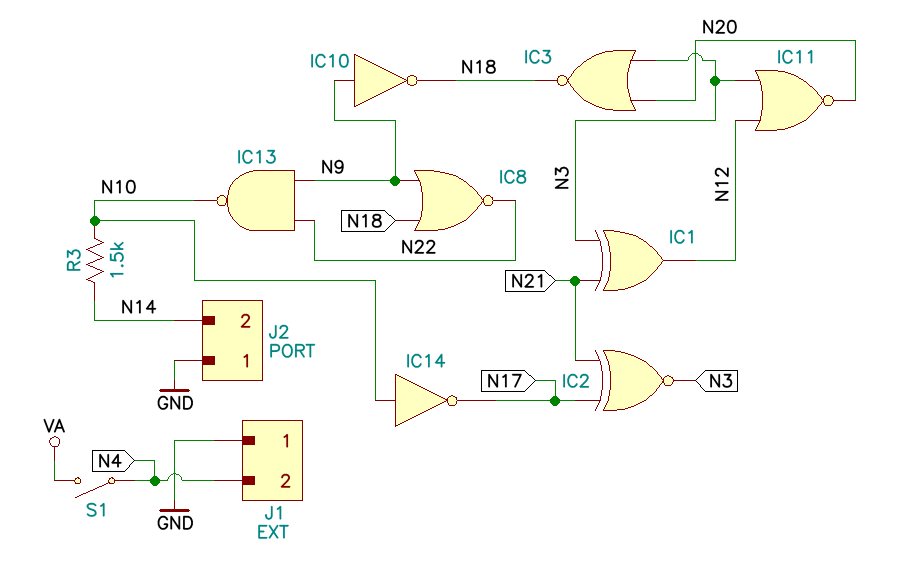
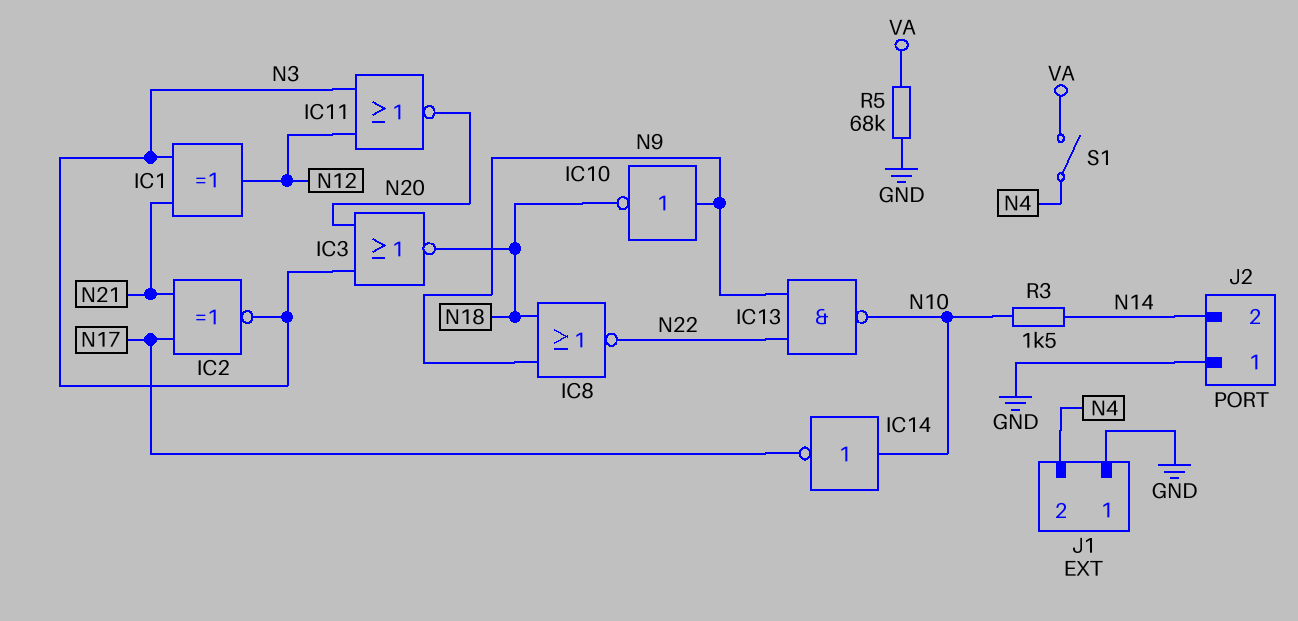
R5: none -> 68k (GND, VA)

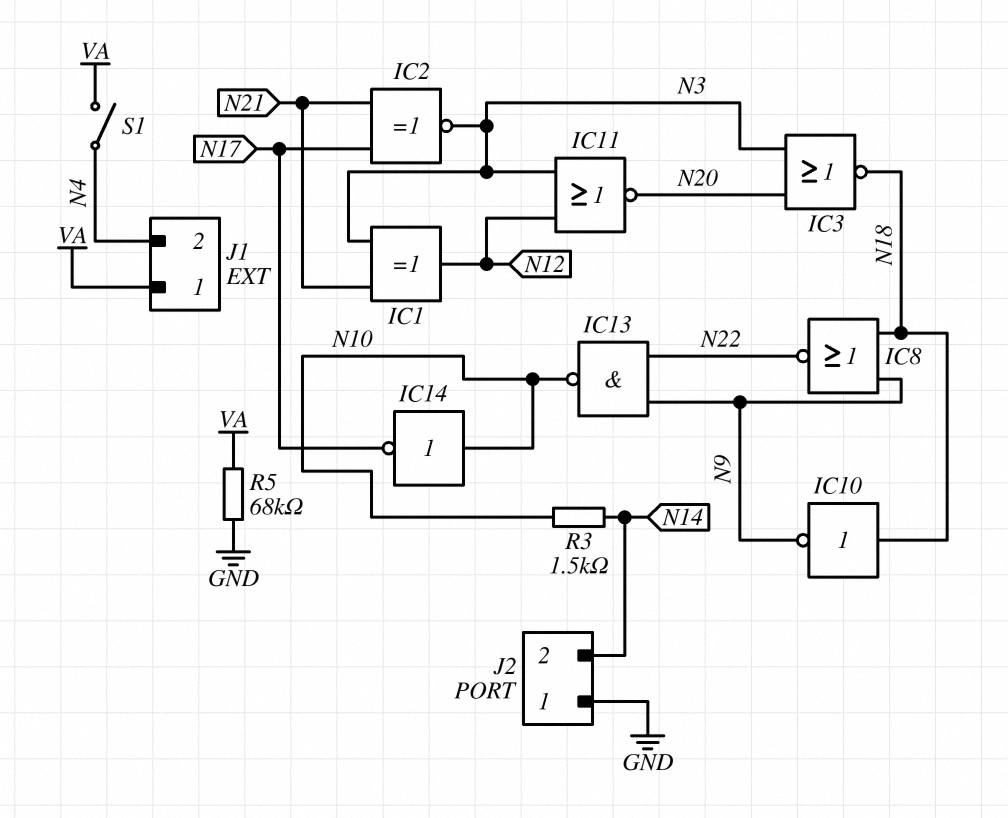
IC10: NOT (in N9, out N18) -> NOT (in N18, out N9)
J1 pin 1: GND -> VA

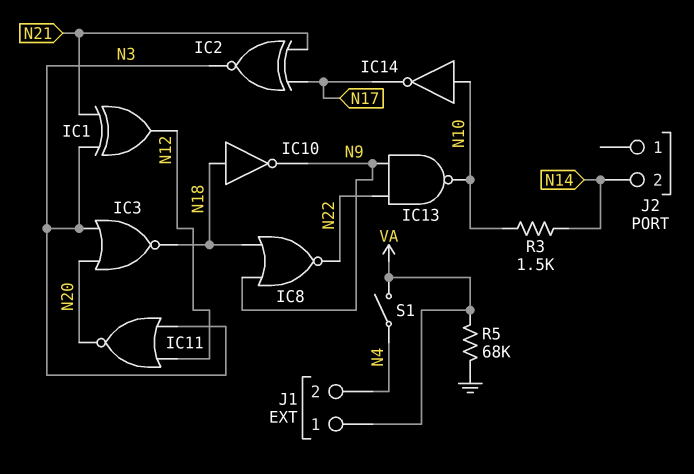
J2 pin 1: GND -> none

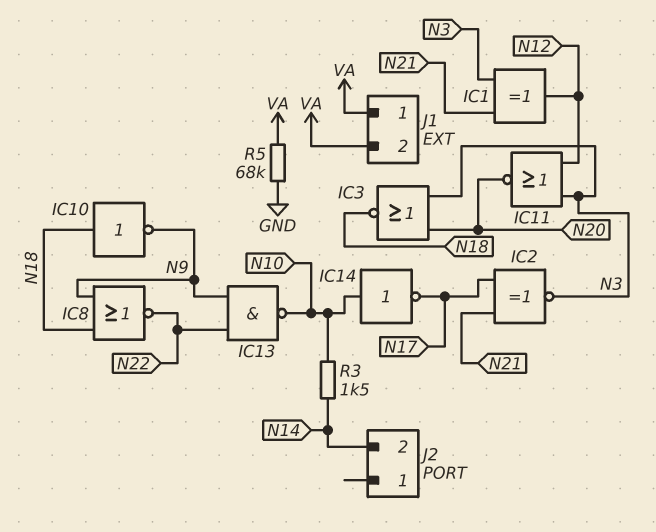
J1 pin 2: N4 -> VA
S1: switch (N4, VA) -> none

